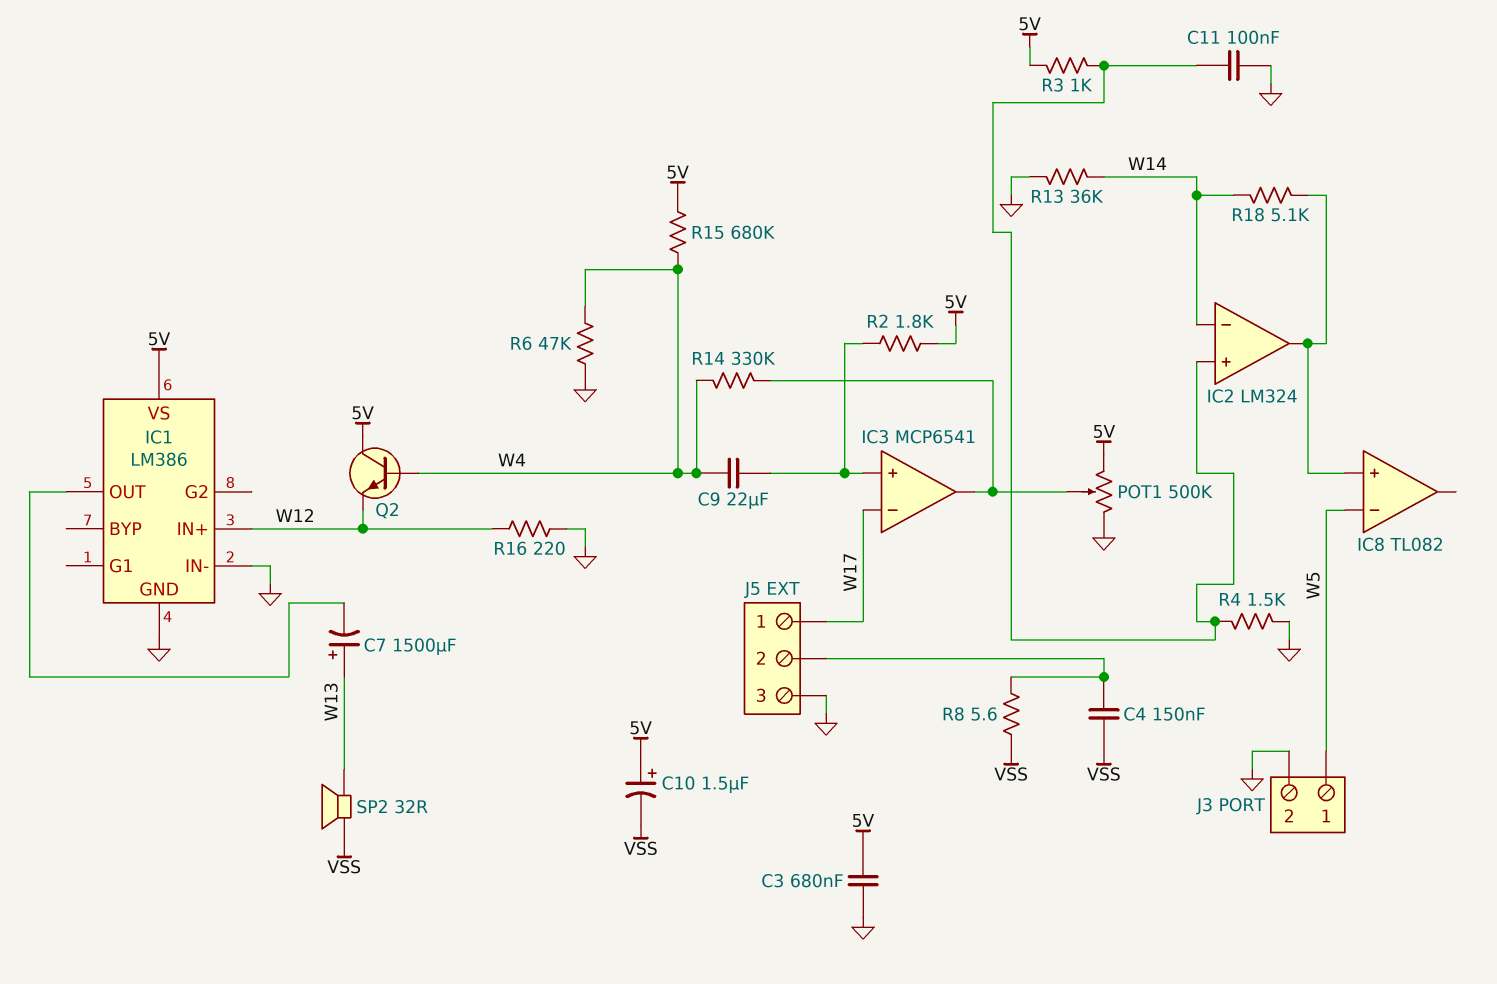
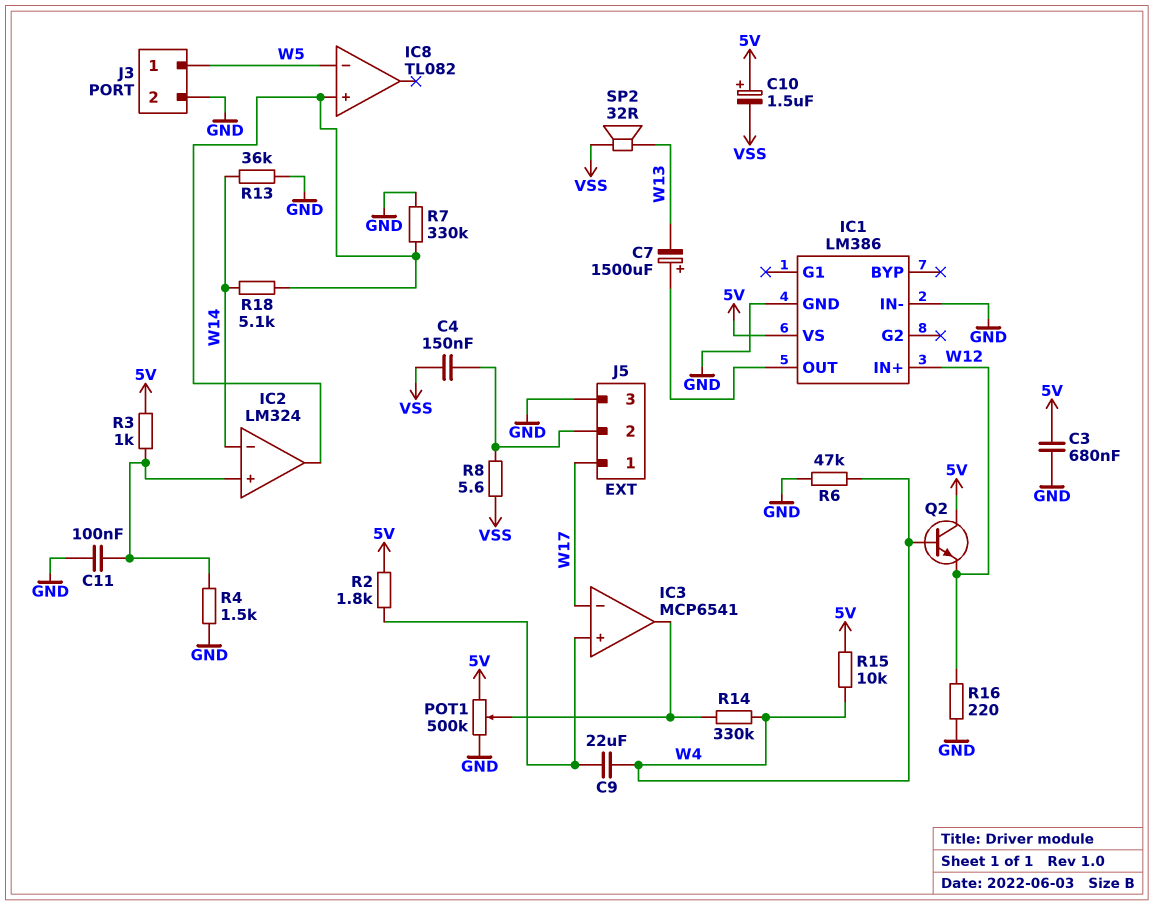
C7: 1500uF (plus W13, minus IC1/OUT) -> 1500uF (plus IC1/OUT, minus W13)
R7: none -> 330k (GND, IC2/out)
R15: 680k (5V, W4) -> 10k (5V, W4)

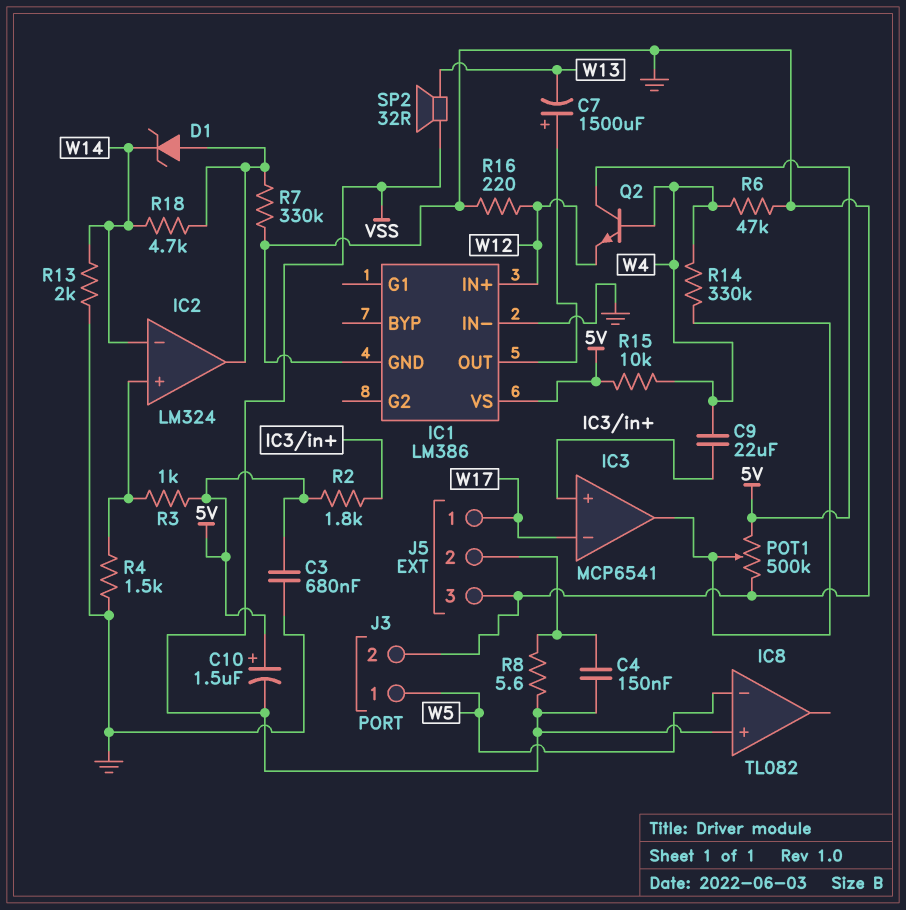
C11: 100nF (GND, IC2/in+) -> none
D1: none -> zener (A IC2/out, K W14)
IC8 pin in+: IC2/out -> VSS
R13: 36k (GND, W14) -> 2k (GND, W14)
R18: 5.1k (IC2/out, W14) -> 4.7k (IC2/out, W14)

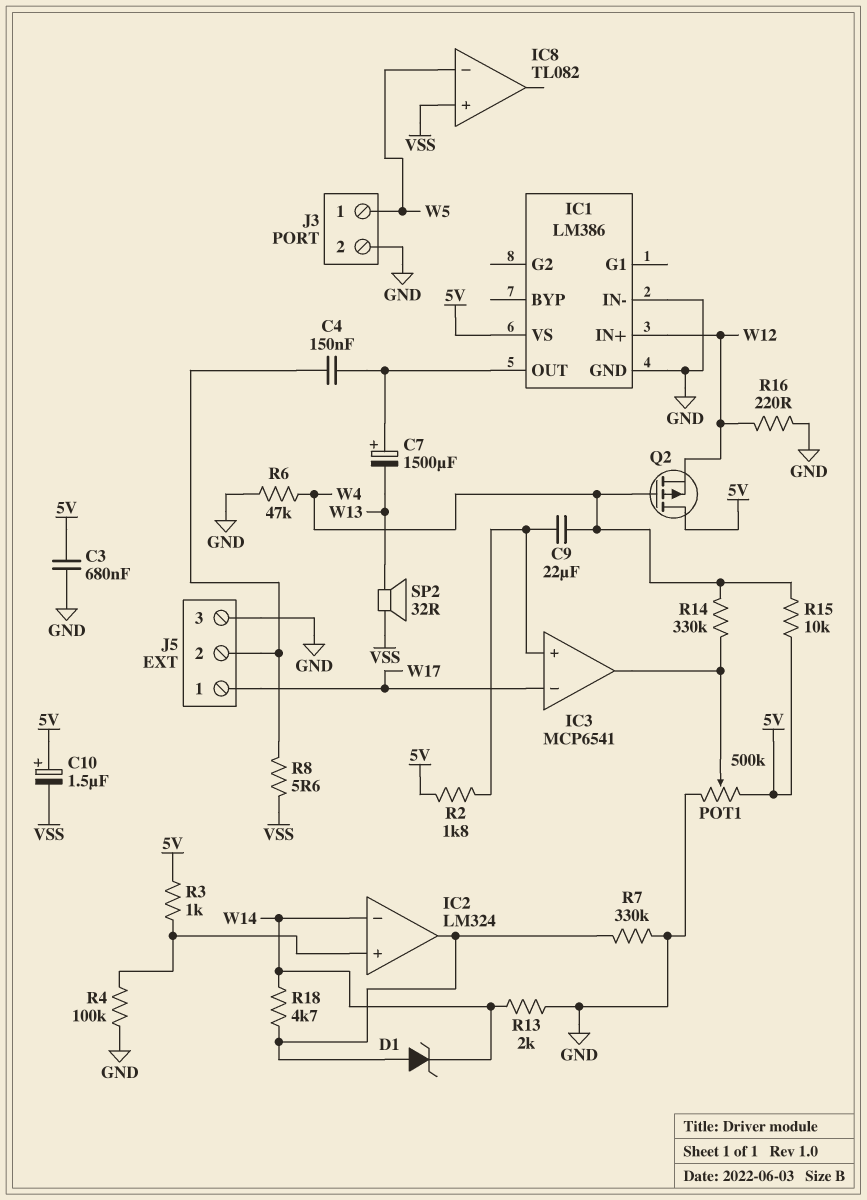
C4: 150nF (J5/2, VSS) -> 150nF (IC1/OUT, J5/2)
Q2: NPN (B W4, C 5V, E W12) -> PMOS (G W4, D 5V, S W12)
R4: 1.5k (GND, IC2/in+) -> 100k (GND, IC2/in+)

